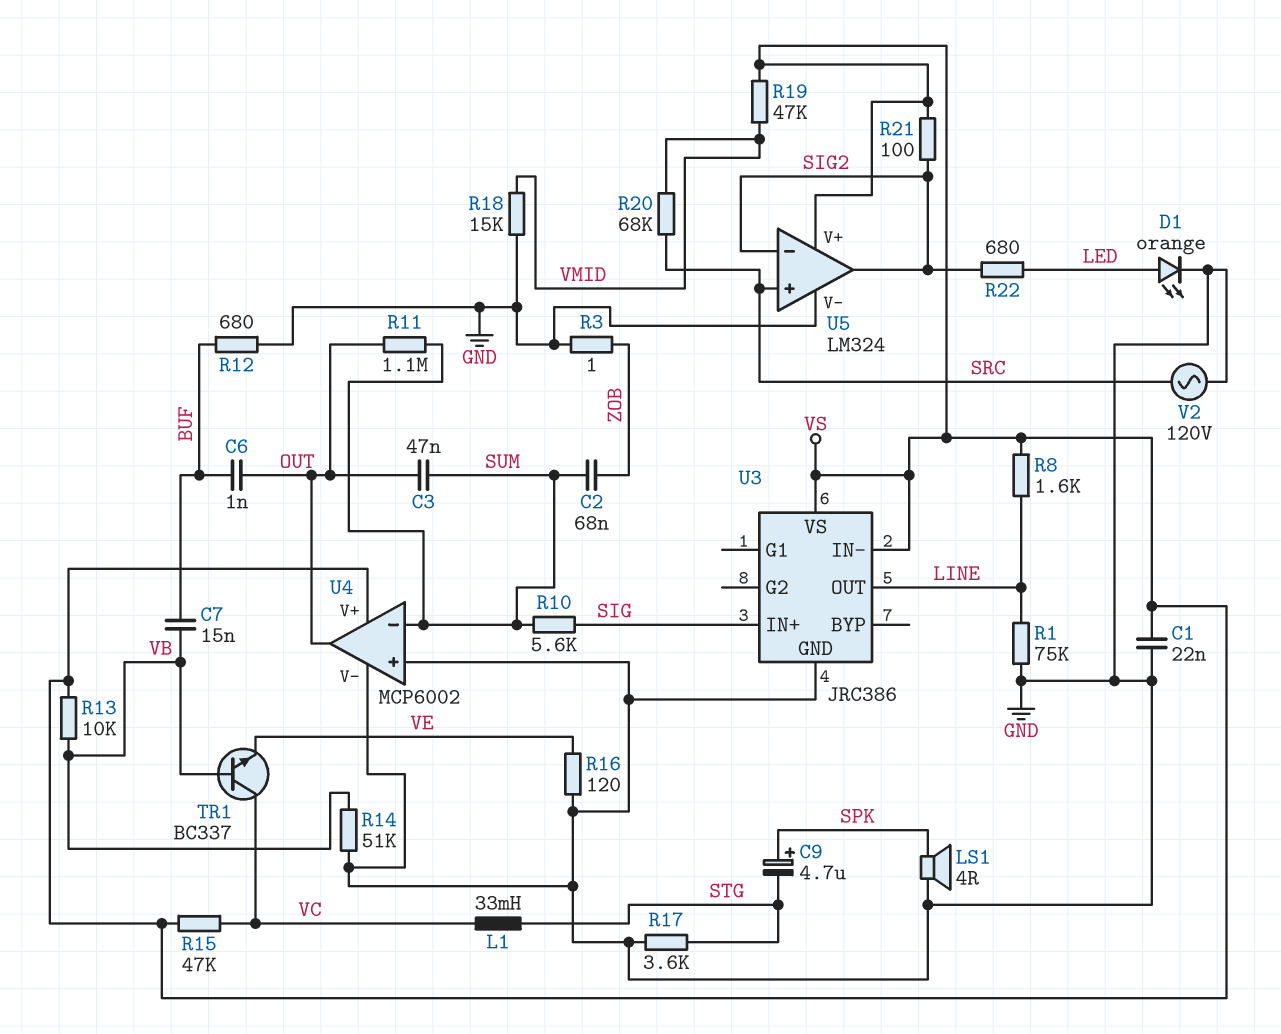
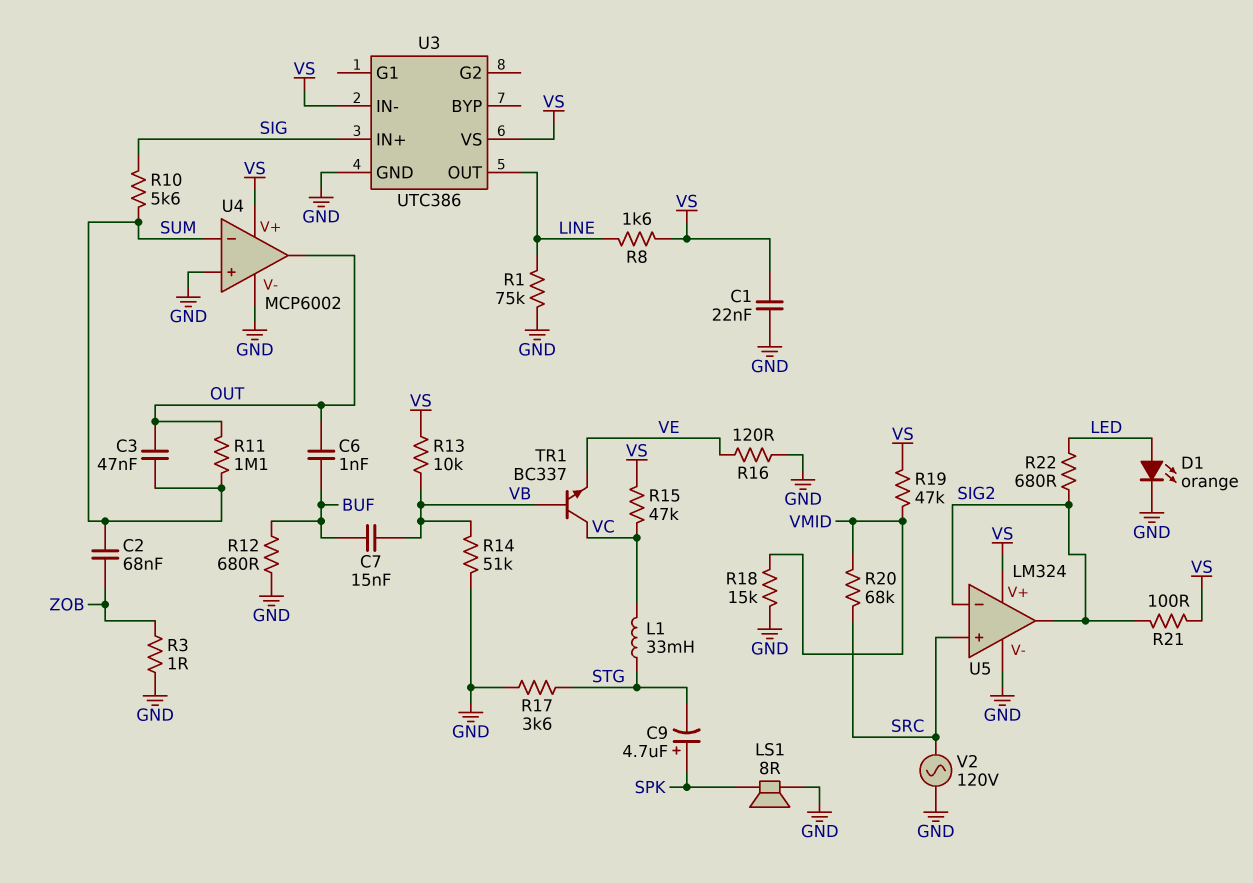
LS1: speaker 4R (GND, SPK) -> speaker 8R (GND, SPK)
U3: JRC386 -> UTC386

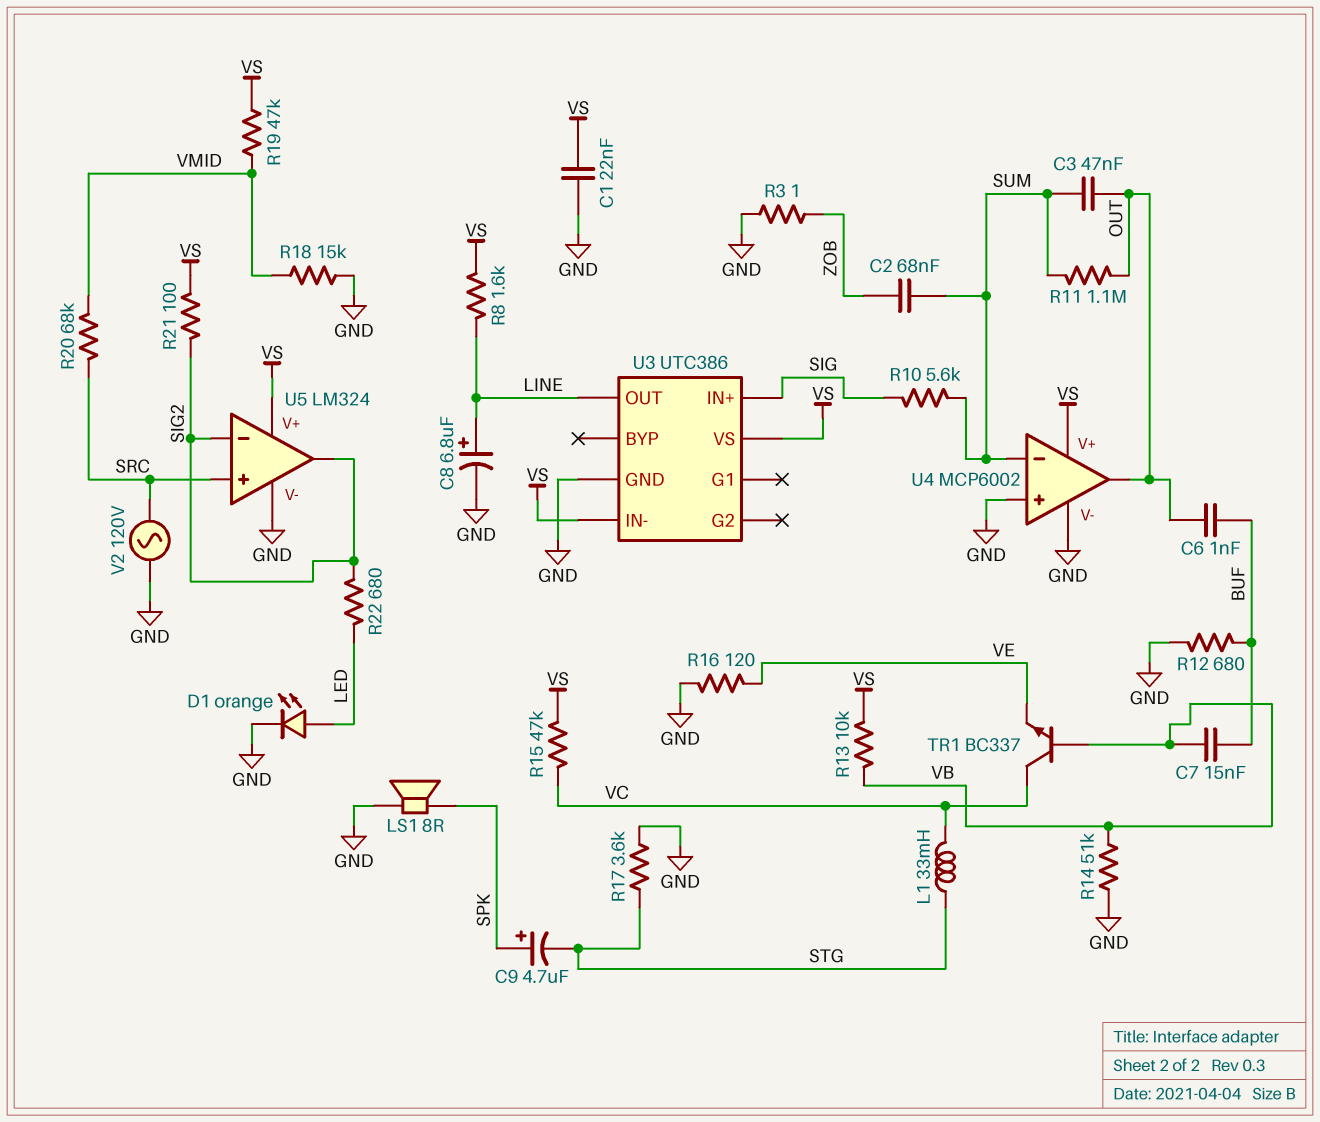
C8: none -> 6.8uF (plus LINE, minus GND)
R1: 75k (GND, LINE) -> none

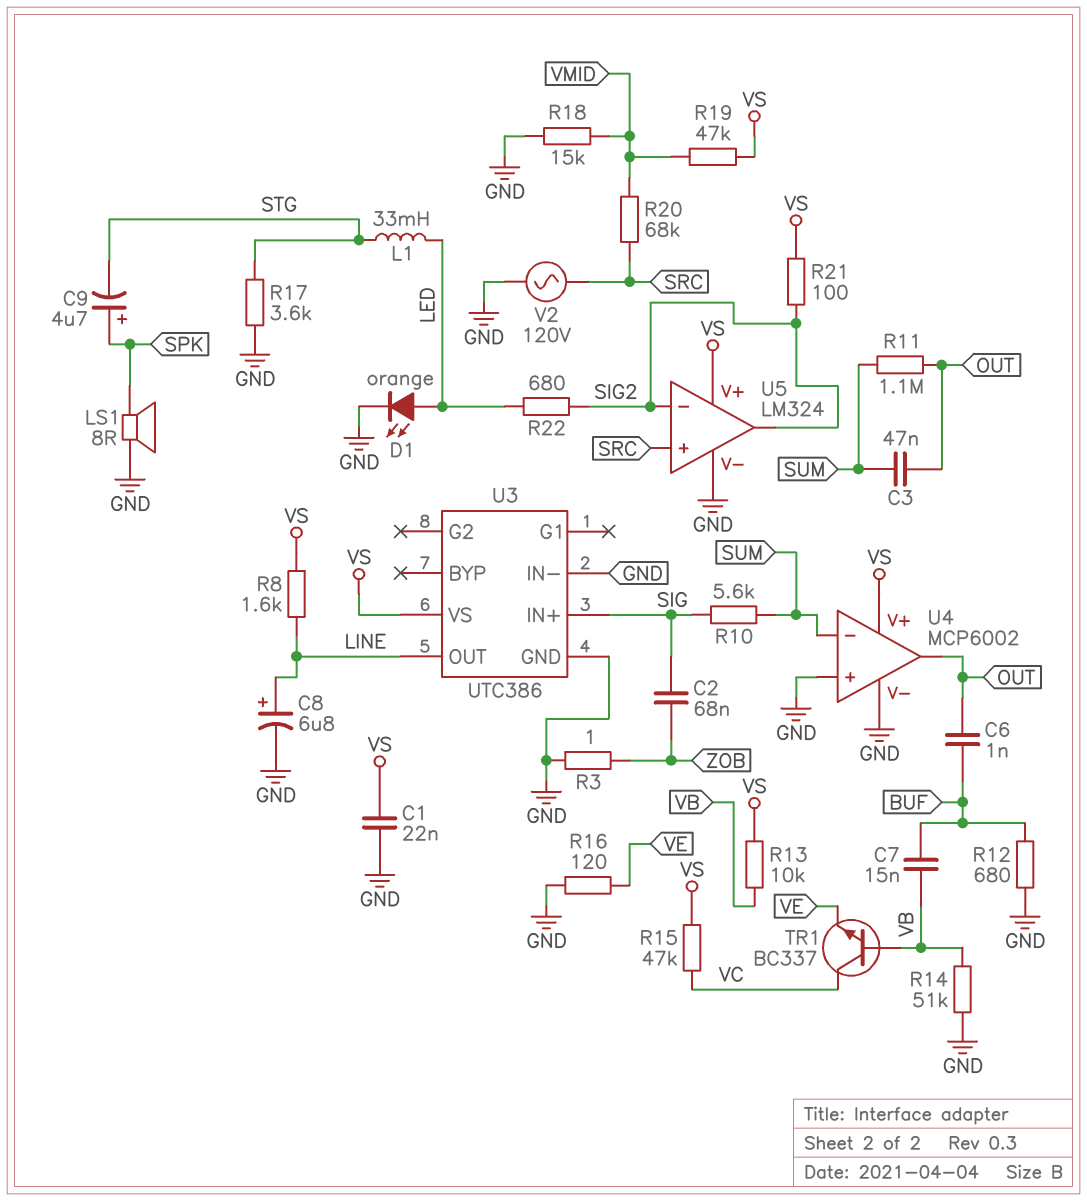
C2: 68nF (SUM, ZOB) -> 68nF (SIG, ZOB)
L1: 33mH (STG, VC) -> 33mH (LED, STG)
U3 pin IN-: VS -> GND

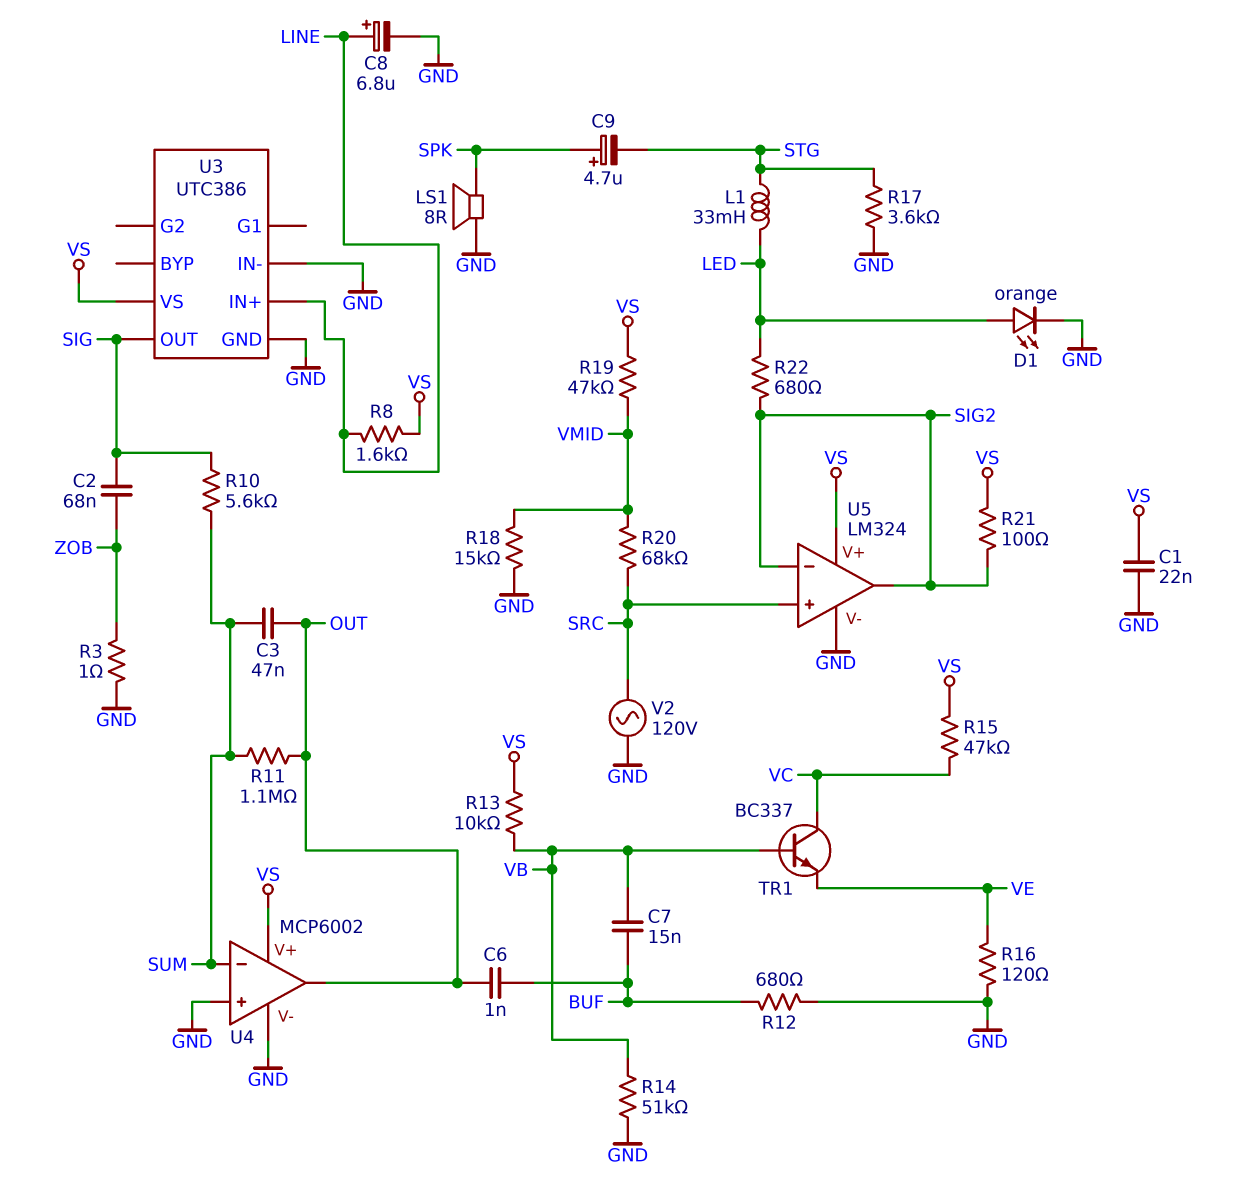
U3 pin IN+: SIG -> LINE
U3 pin OUT: LINE -> SIG

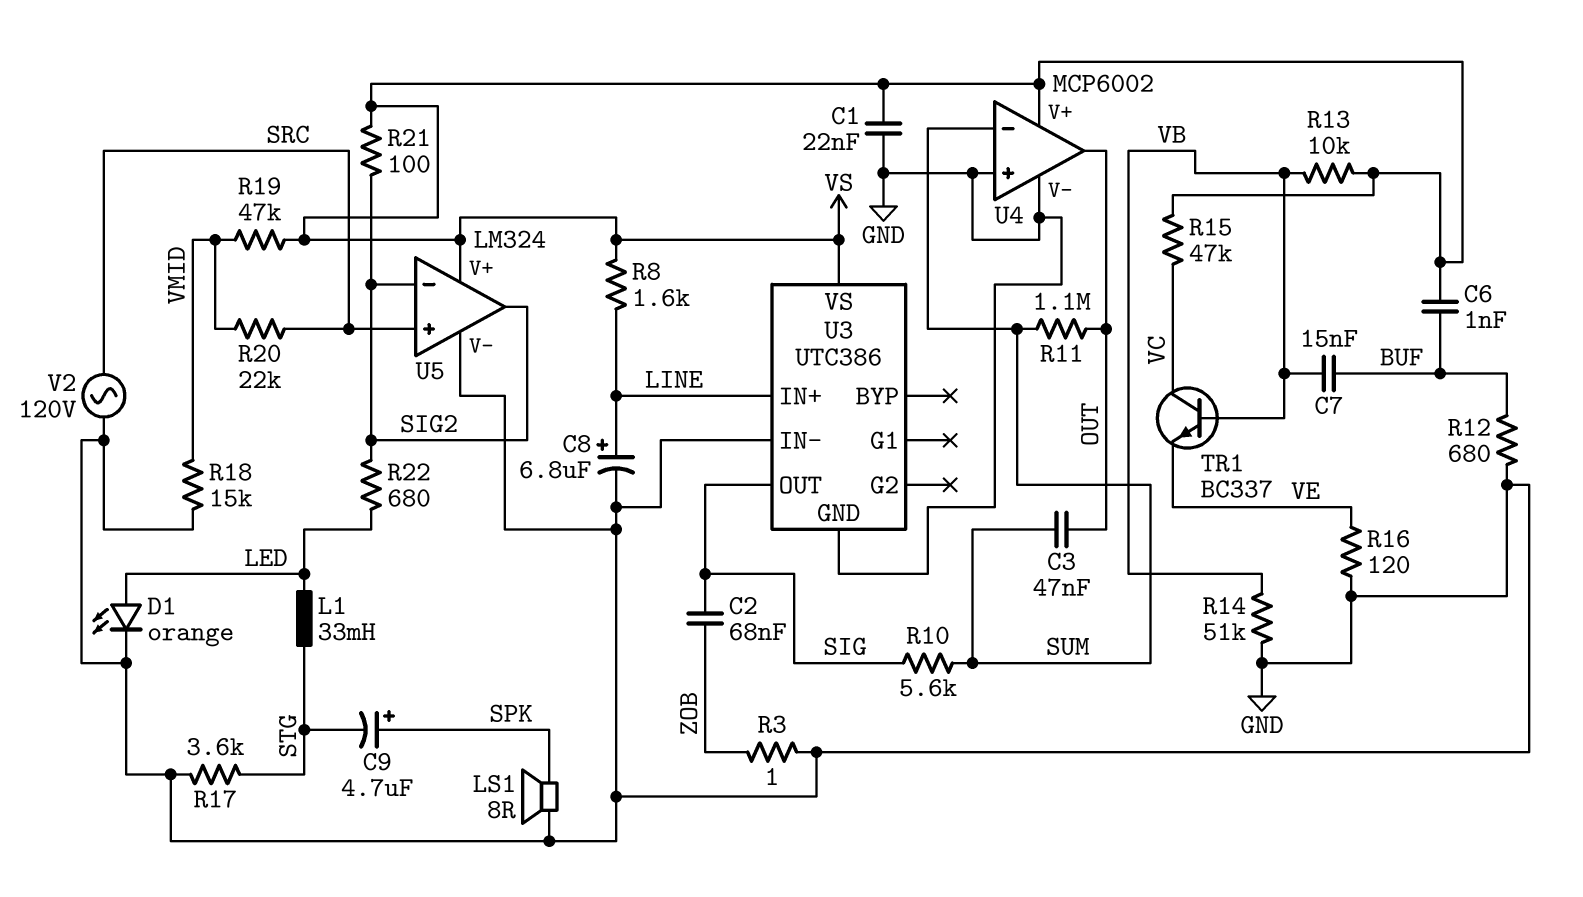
C6: 1nF (BUF, OUT) -> 1nF (BUF, VS)
R20: 68k (SRC, VMID) -> 22k (SRC, VMID)

